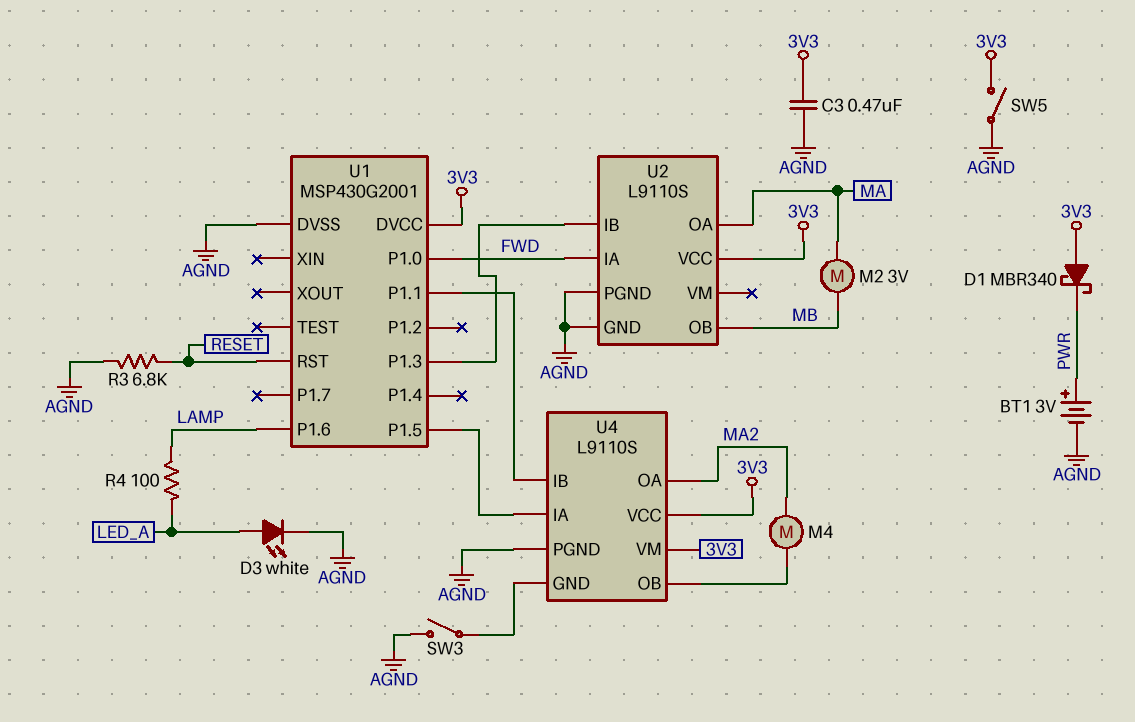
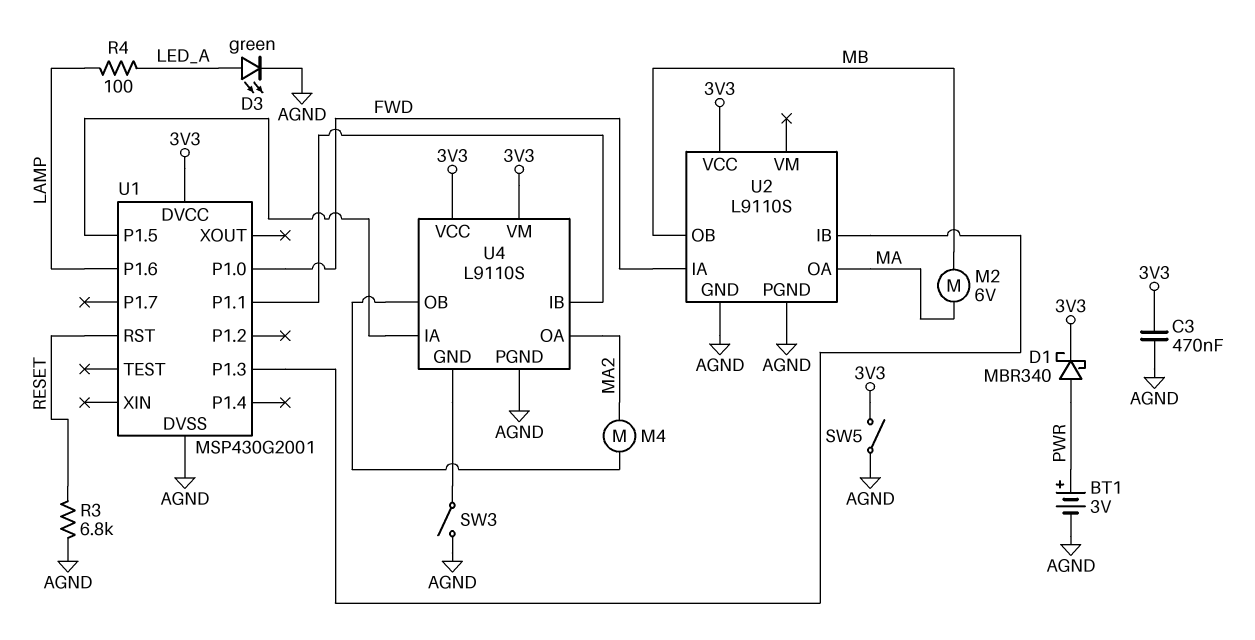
D1: schottky MBR340 (A 3V3, K PWR) -> schottky MBR340 (A PWR, K 3V3)
D3: LED white (A LED_A, K AGND) -> LED green (A LED_A, K AGND)
M2: motor 3V (MA, MB) -> motor 6V (MA, MB)

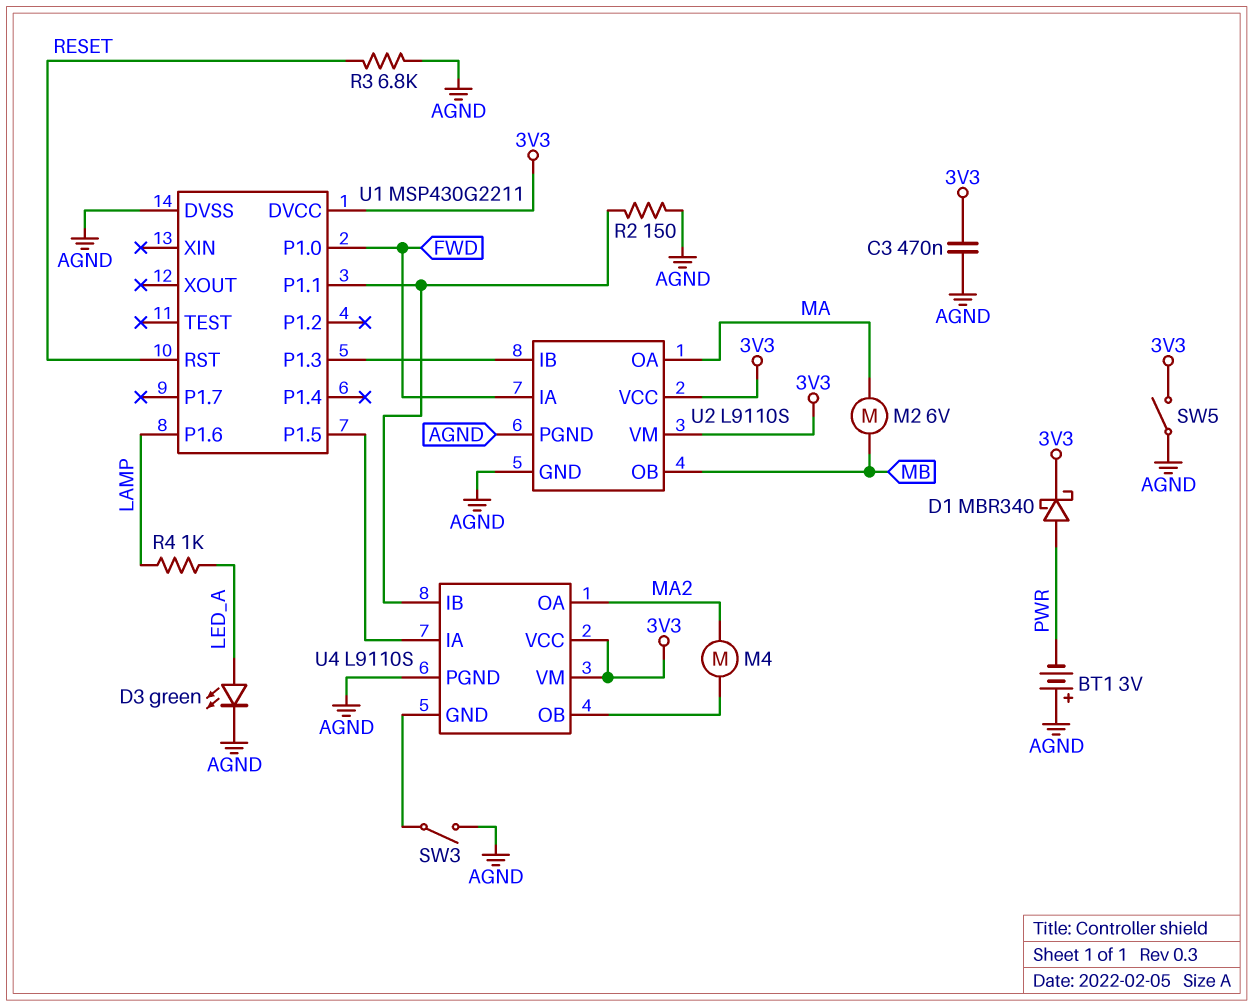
BT1: 3V (plus PWR, minus AGND) -> 3V (plus AGND, minus PWR)
R2: none -> 150 (AGND, U1/P1.1)
R4: 100 (LAMP, LED_A) -> 1k (LAMP, LED_A)
U1: MSP430G2001 -> MSP430G2211
U2 pin VM: none -> 3V3

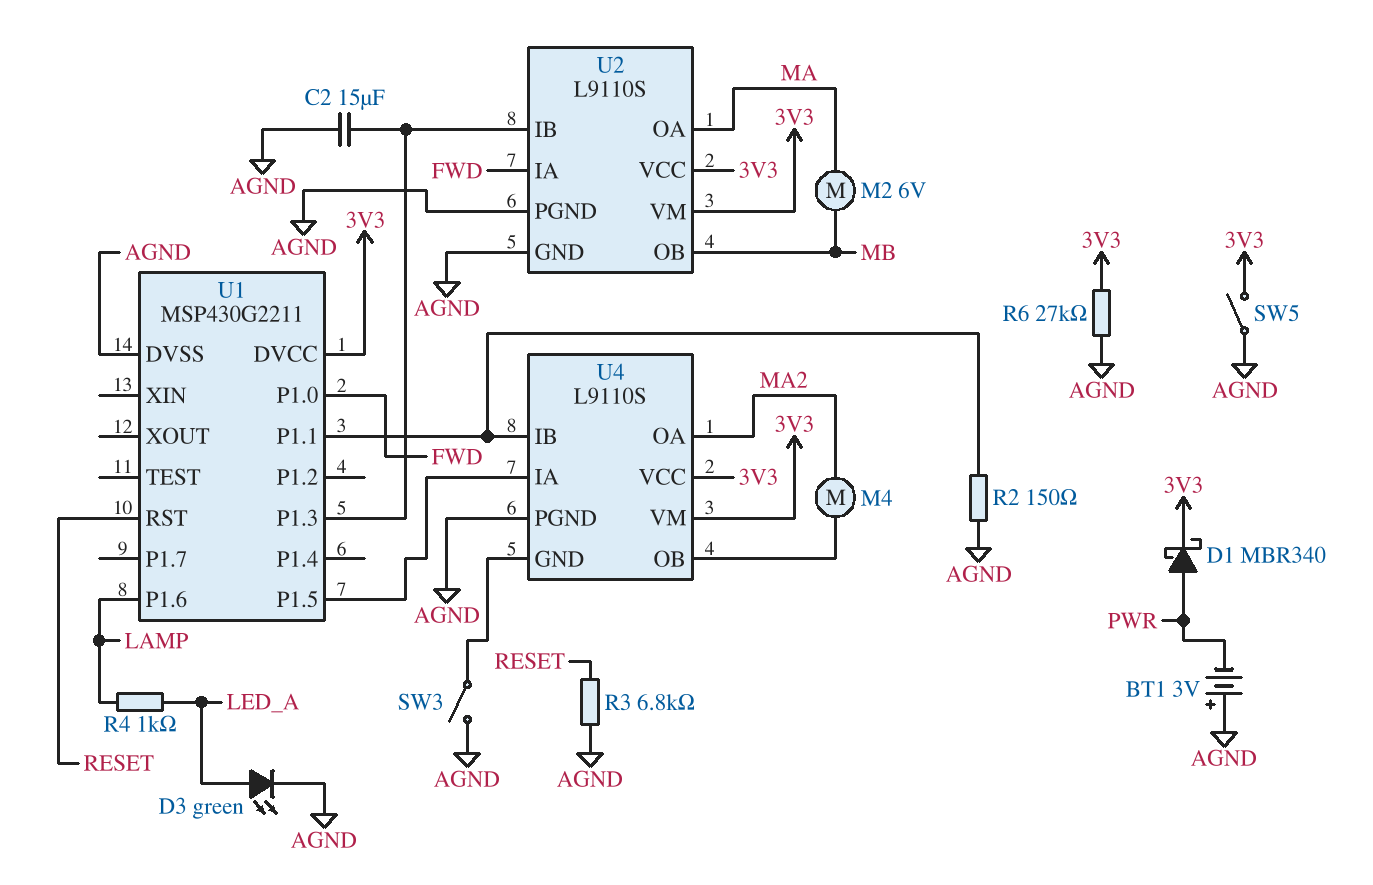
C2: none -> 15uF (AGND, U1/P1.3)
C3: 470nF (3V3, AGND) -> none
R6: none -> 27k (3V3, AGND)

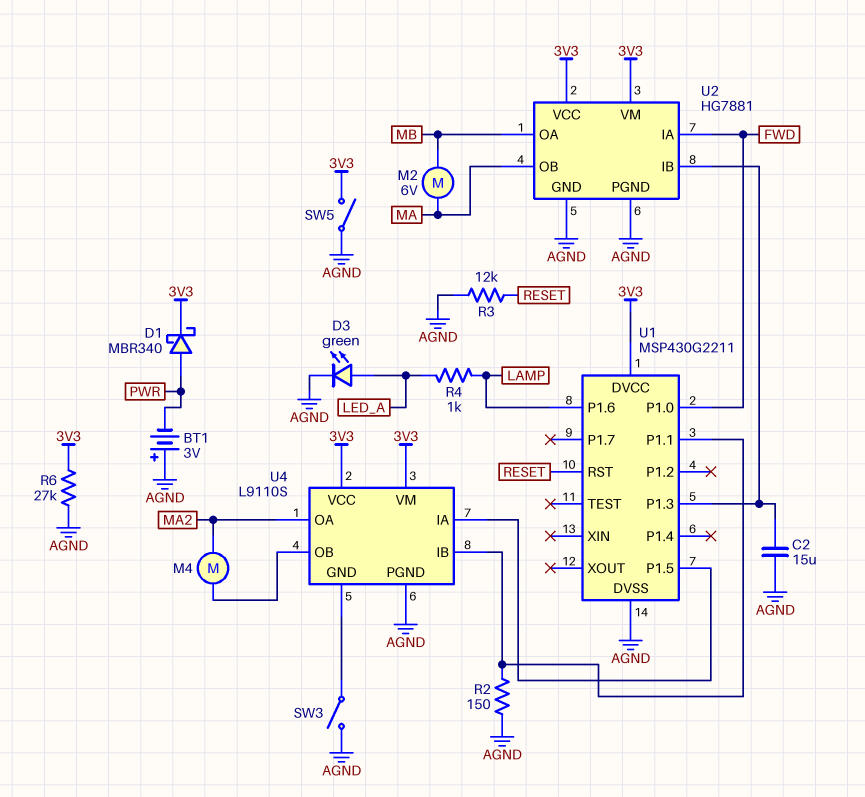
R3: 6.8k (AGND, RESET) -> 12k (AGND, RESET)
U2: L9110S -> HG7881
U2 pin OA: MA -> MB
U2 pin OB: MB -> MA

